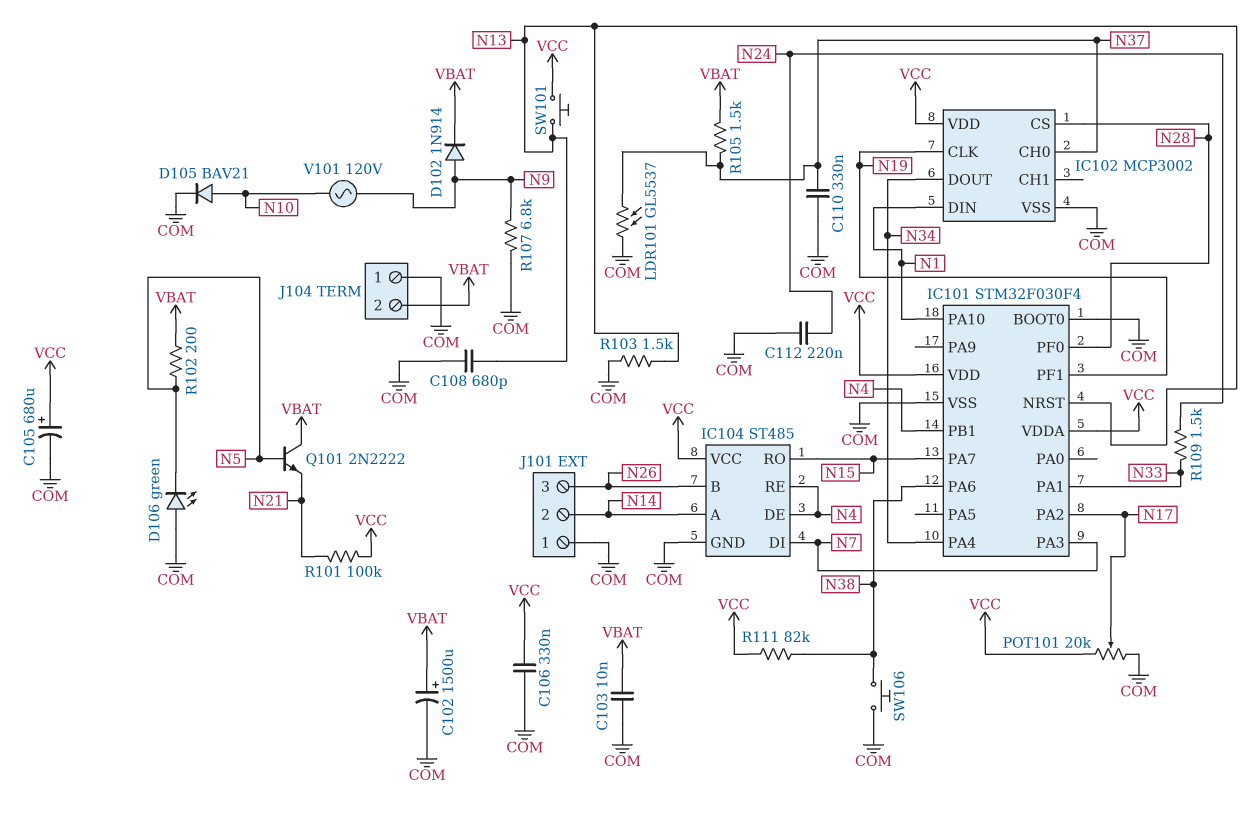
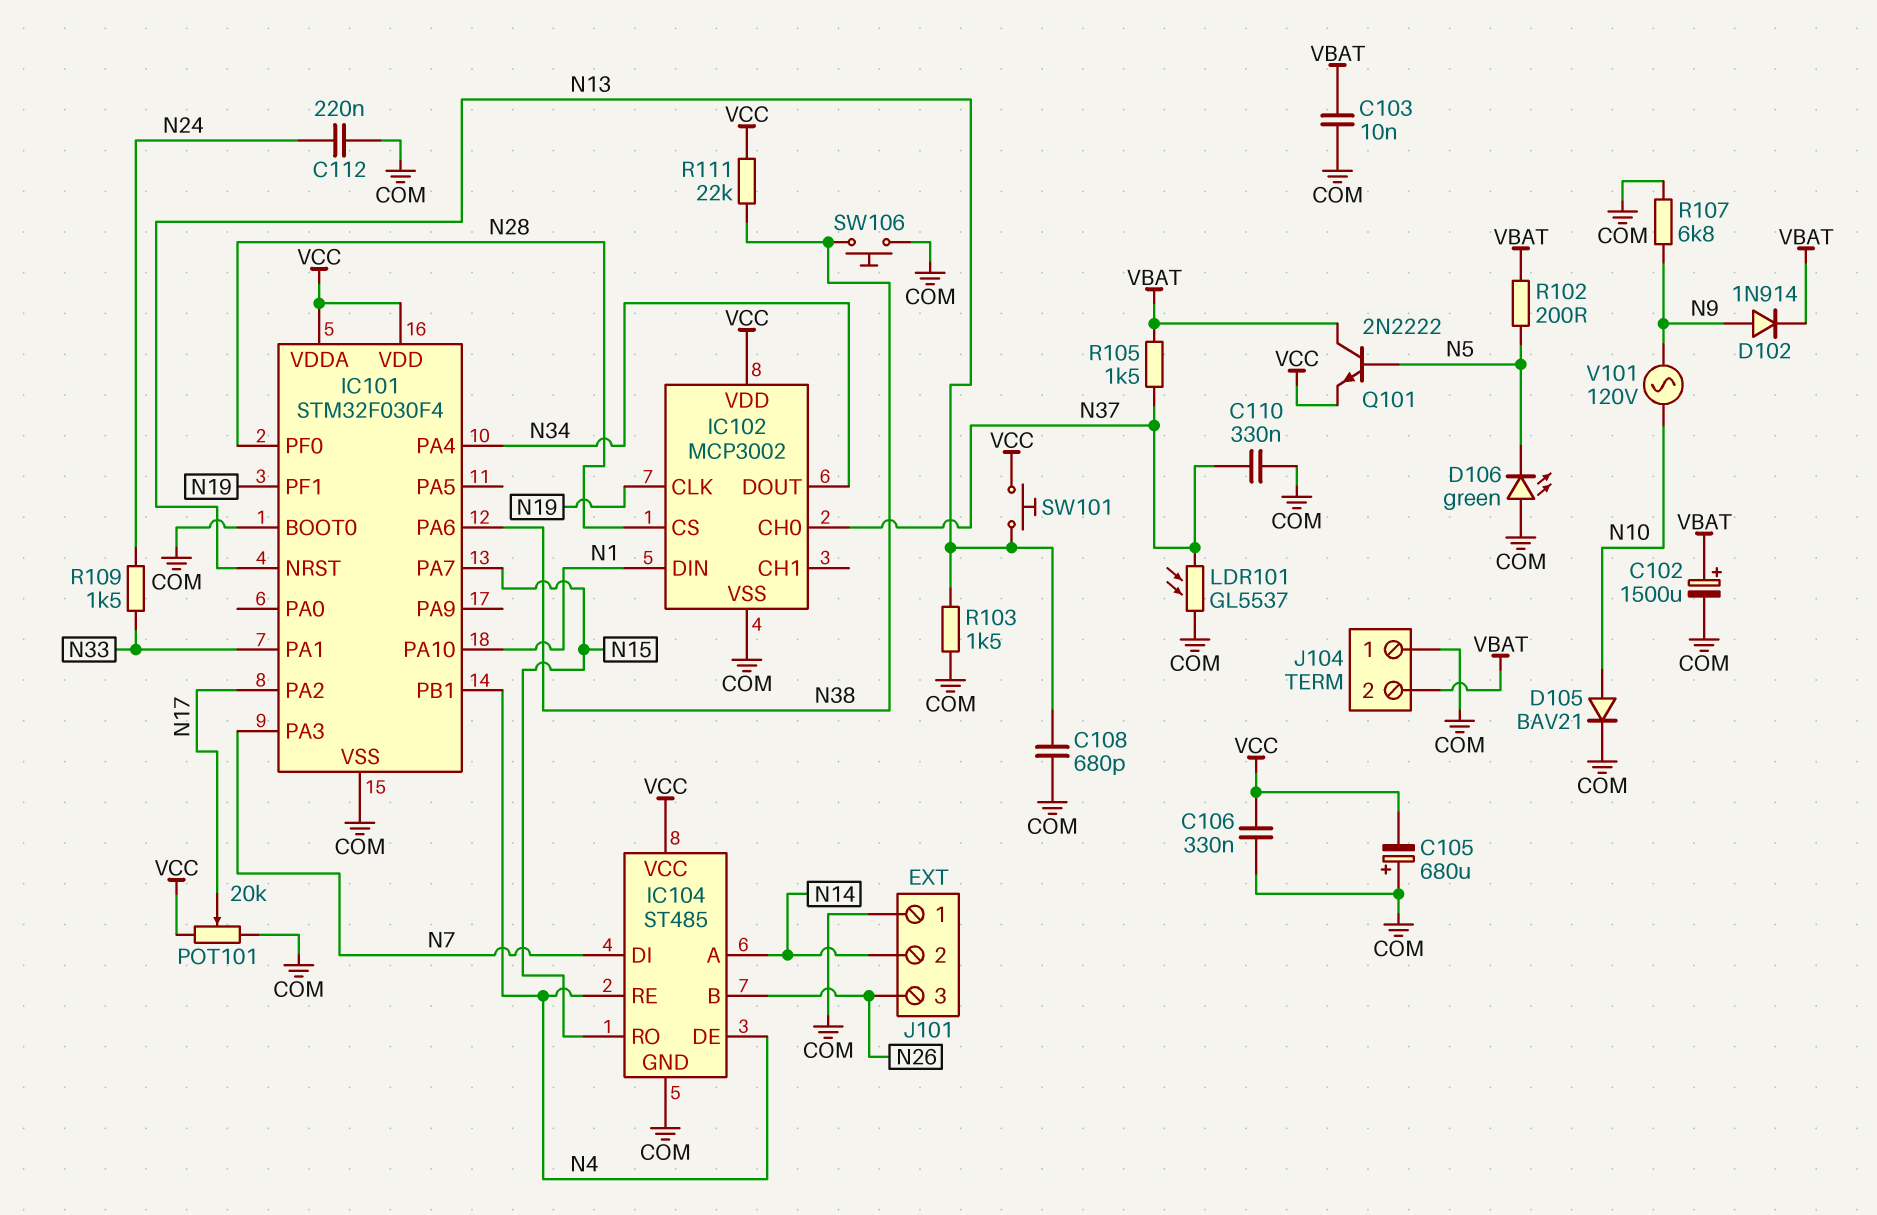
C105: 680uF (plus VCC, minus COM) -> 680uF (plus COM, minus VCC)
Q101: NPN 2N2222 (B N5, C VBAT, E N21) -> NPN 2N2222 (B N5, C VBAT, E VCC)
R101: 100k (N21, VCC) -> none
R111: 82k (N38, VCC) -> 22k (N38, VCC)

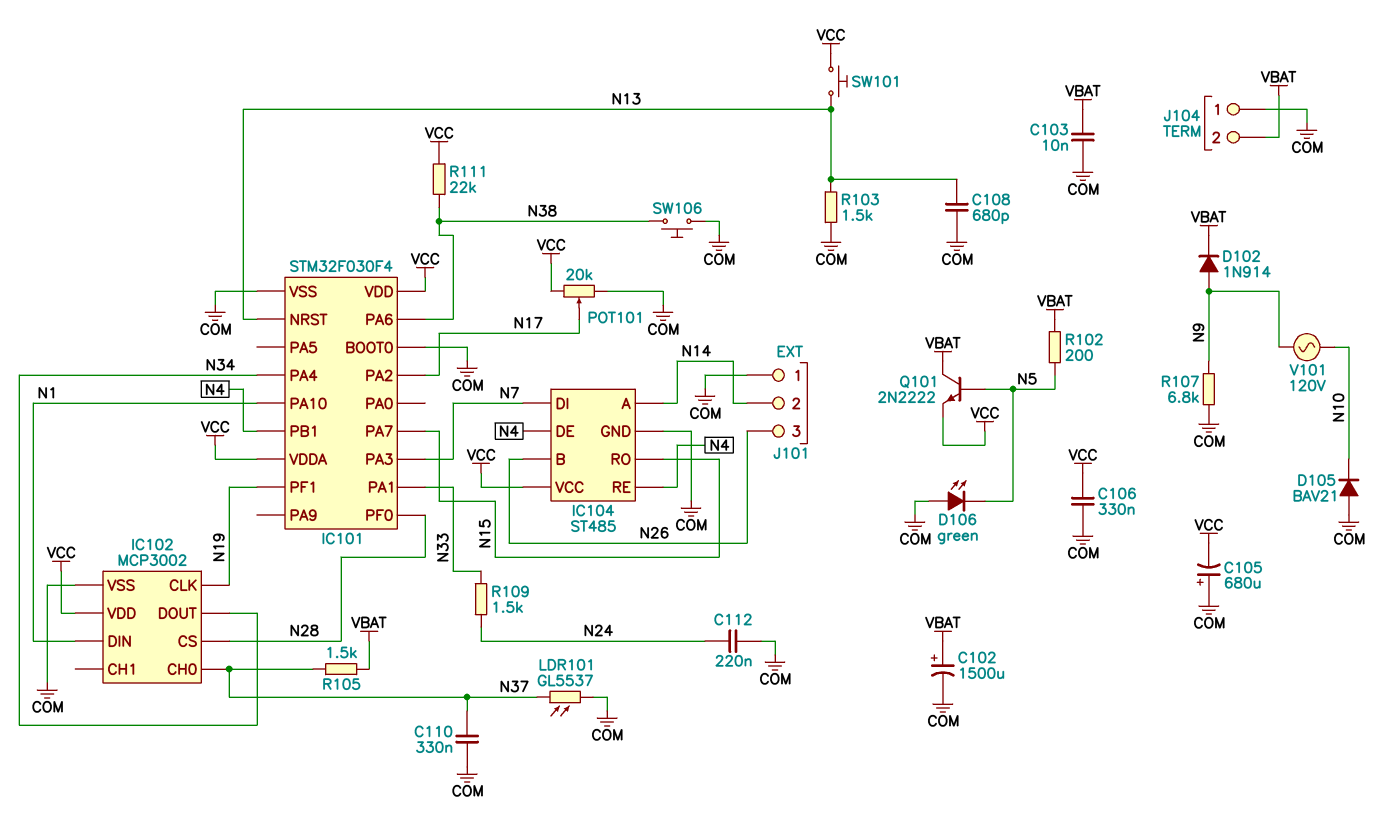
D105: diode BAV21 (A N10, K COM) -> diode BAV21 (A COM, K N10)

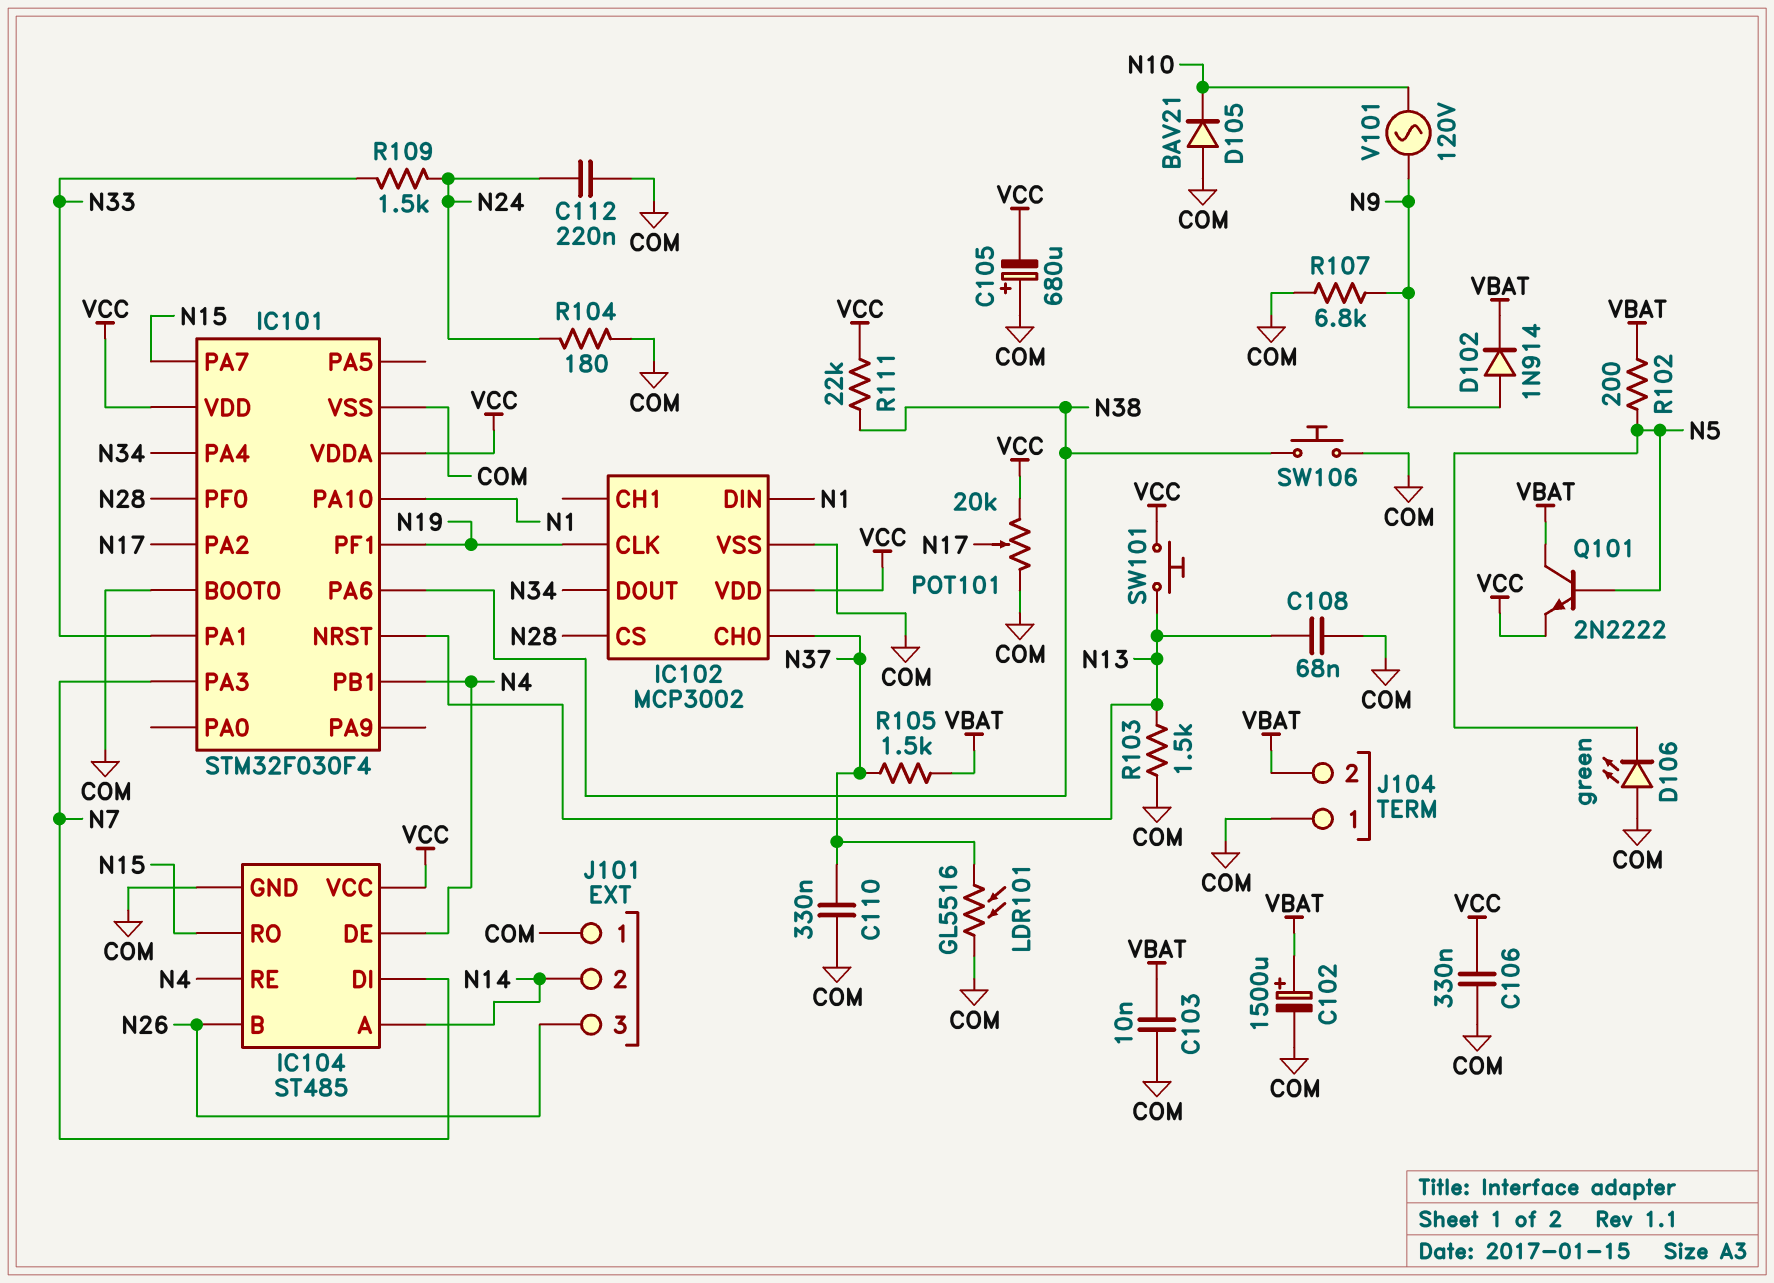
C108: 680pF (COM, N13) -> 68nF (COM, N13)
LDR101: GL5537 (COM, N37) -> GL5516 (COM, N37)
R104: none -> 180 (COM, N24)

